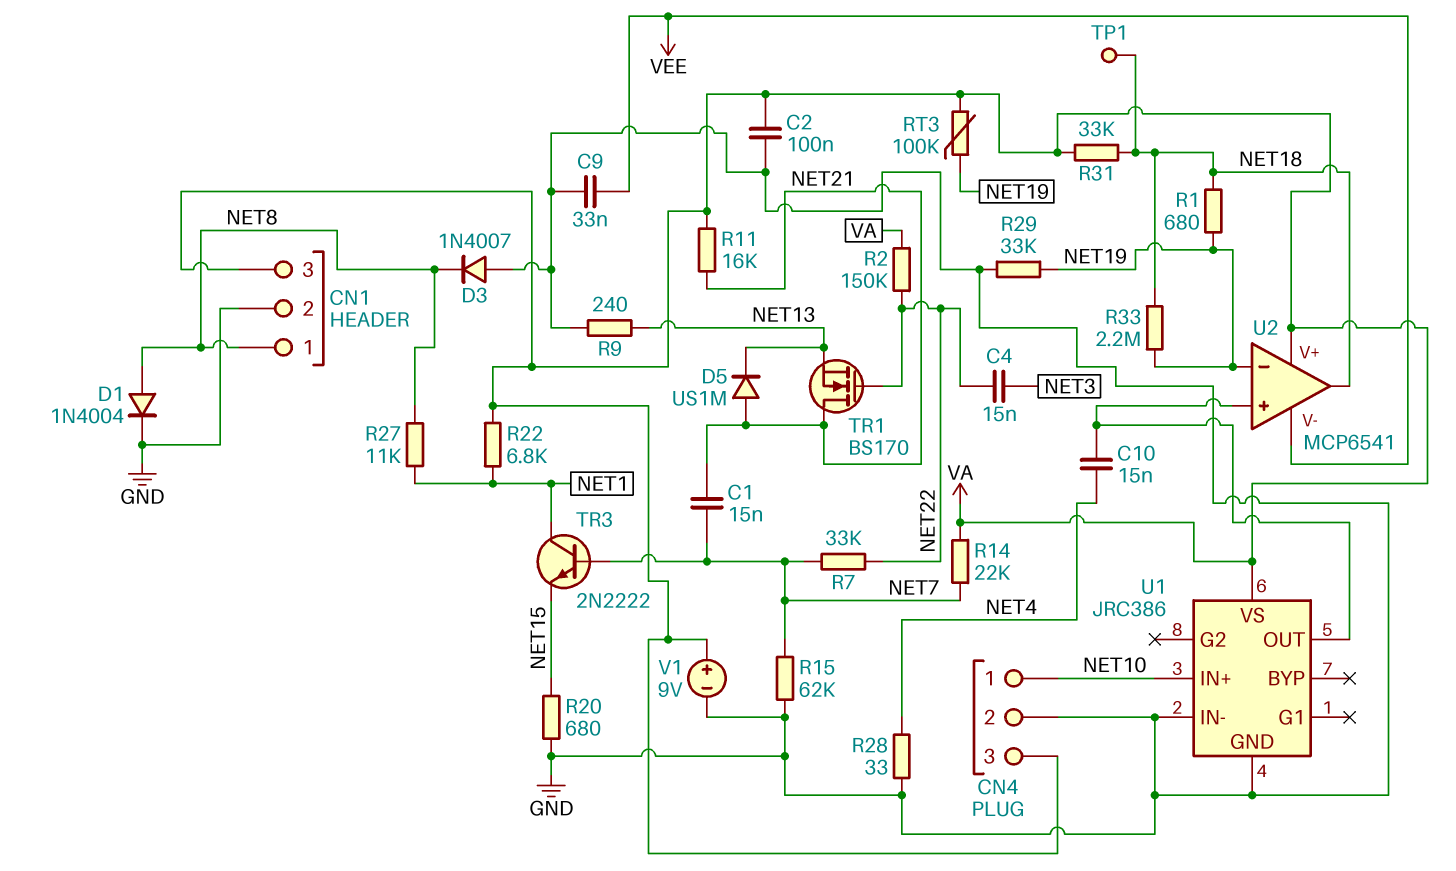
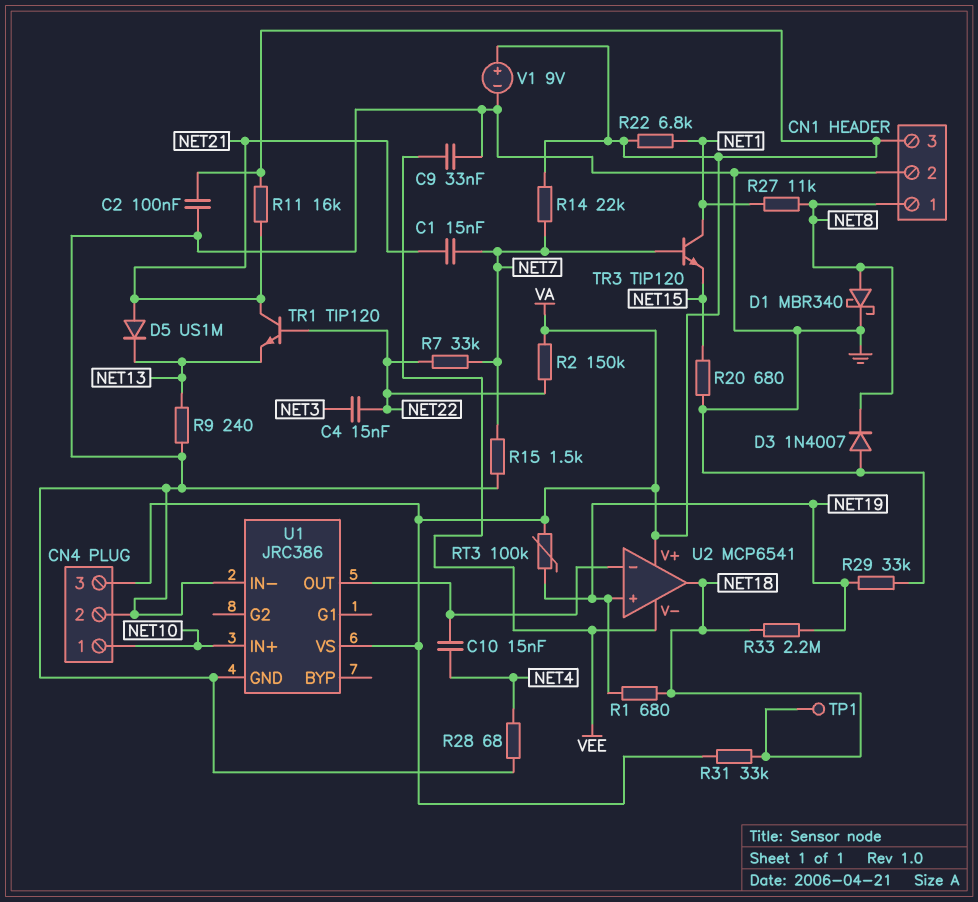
D1: diode 1N4004 (A NET8, K GND) -> schottky MBR340 (A NET8, K GND)
R15: 62k (GND, NET7) -> 1.5k (GND, NET7)
R28: 33 (GND, NET4) -> 68 (GND, NET4)
TR1: NMOS BS170 (G NET22, D NET21, S NET13) -> NPN TIP120 (B NET22, C NET21, E NET13)
TR3: NPN 2N2222 (B NET7, C NET1, E NET15) -> NPN TIP120 (B NET7, C NET1, E NET15)
U2 pin in+: U1/OUT -> NET19
U2 pin in-: NET19 -> U1/OUT

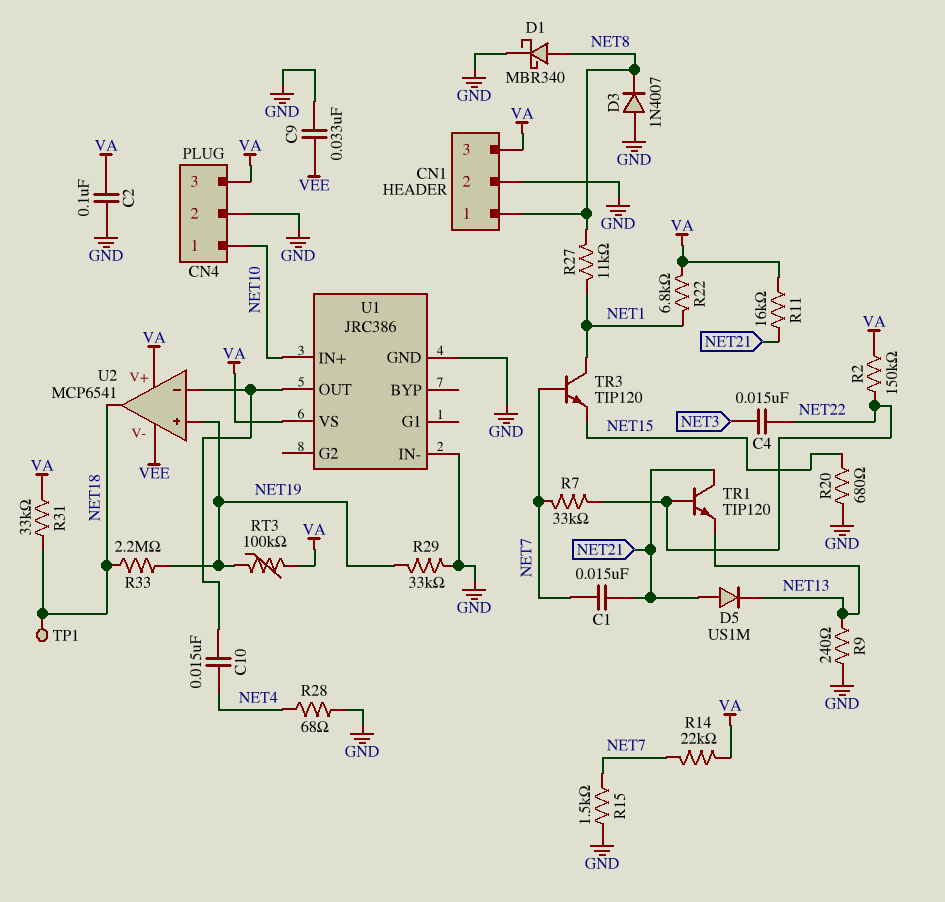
R1: 680 (NET18, NET19) -> none
V1: 9V (plus VA, minus GND) -> none

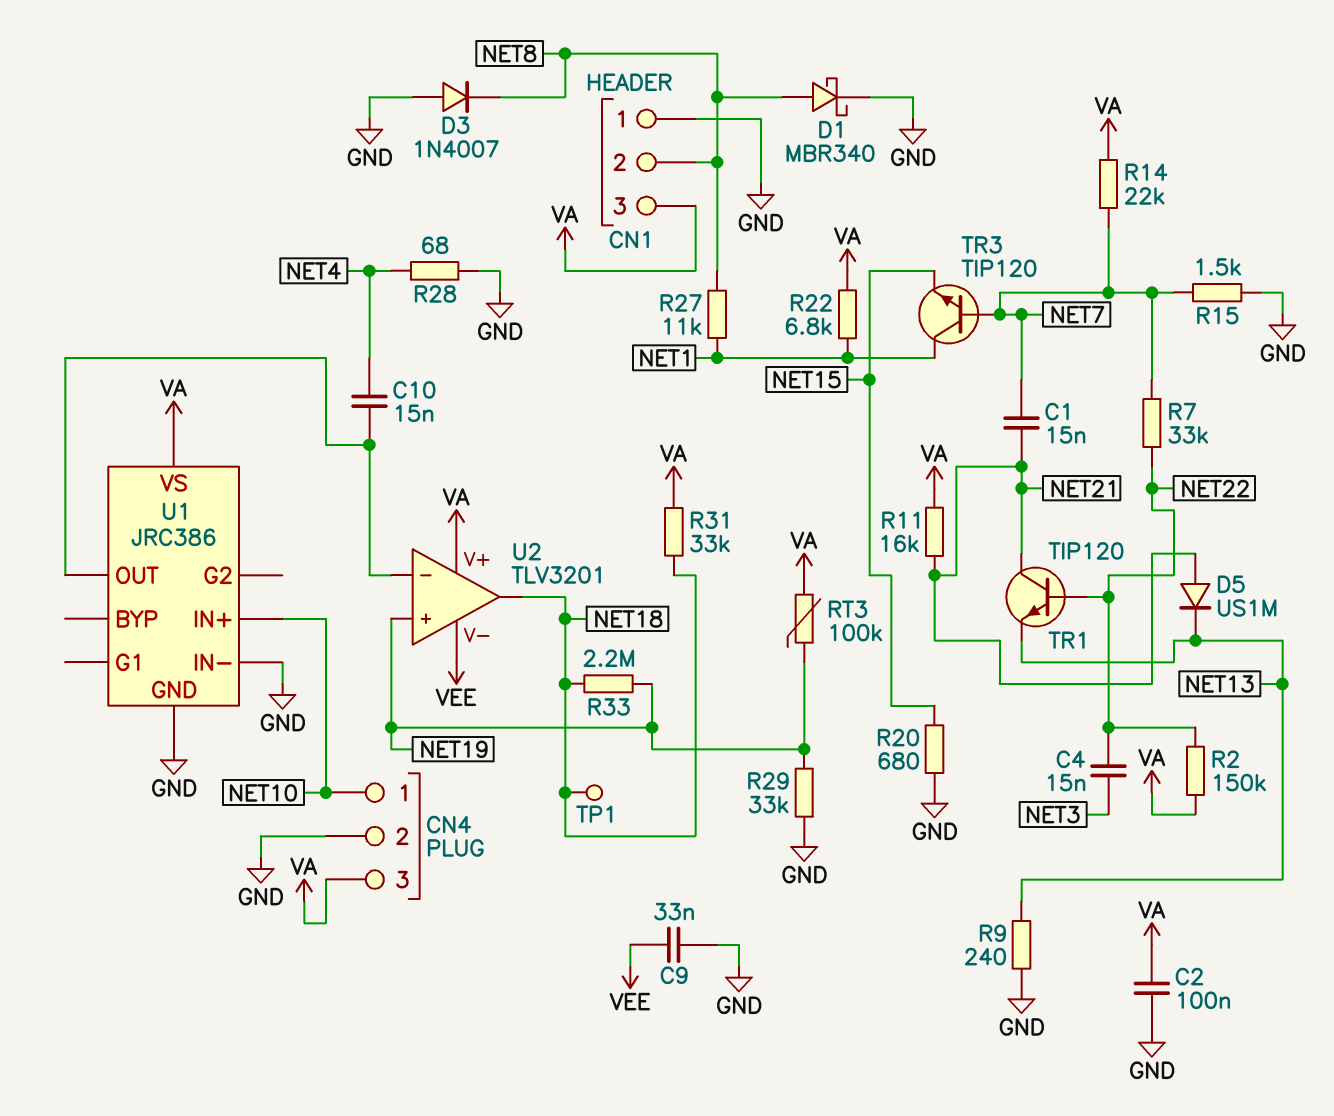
CN1 pin 1: NET8 -> GND
CN1 pin 2: GND -> NET8
U2: MCP6541 -> TLV3201

